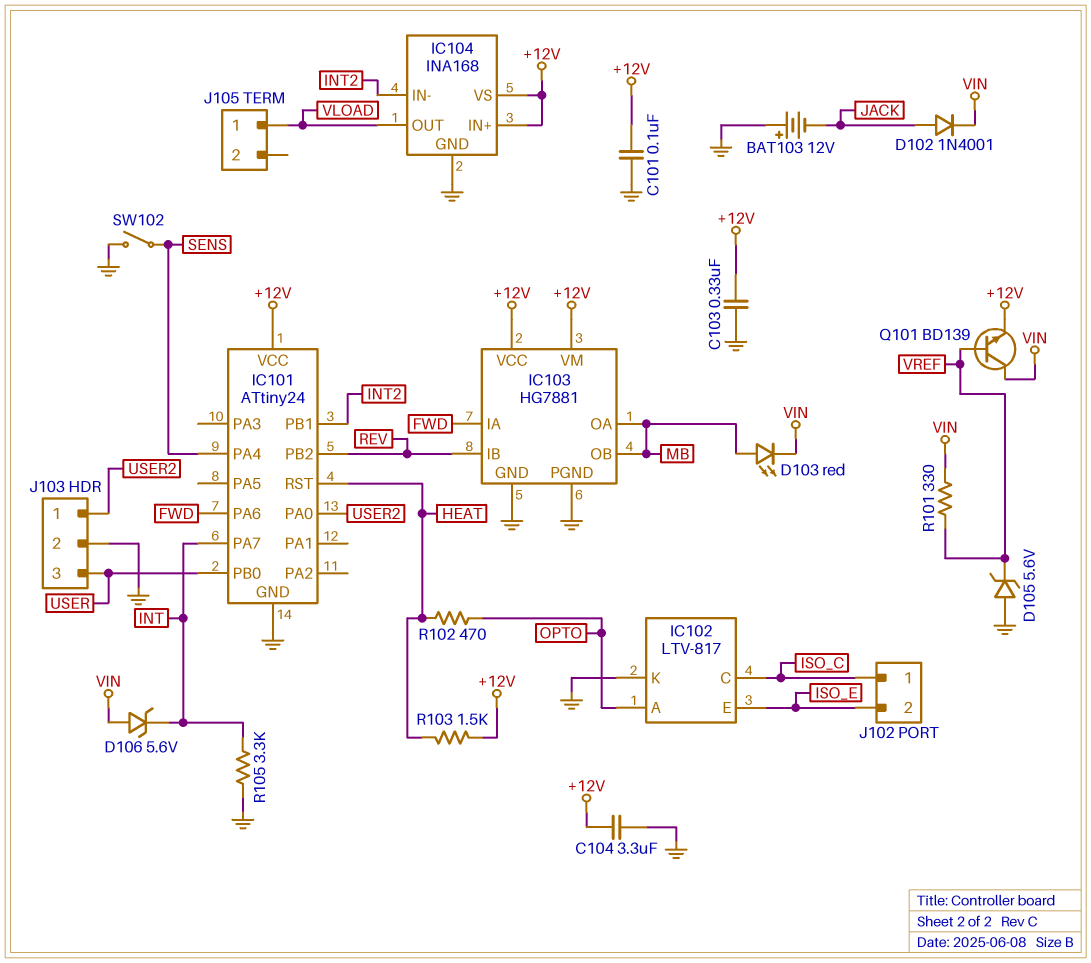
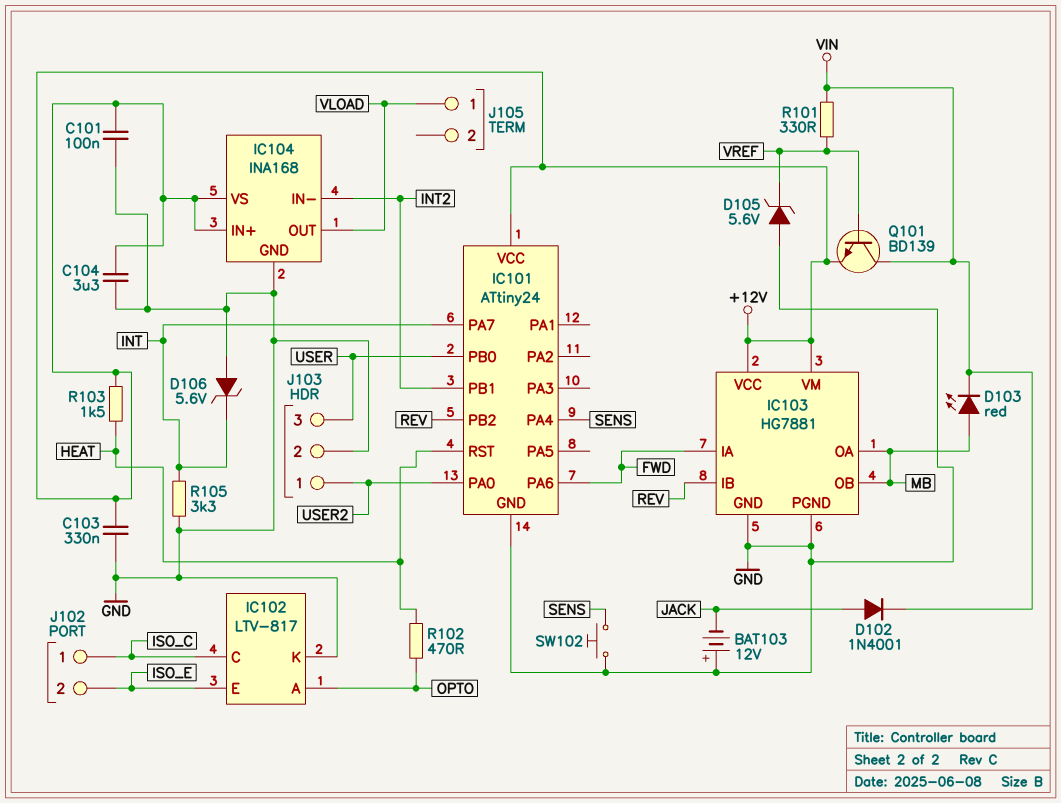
D106: zener 5.6V (A VIN, K INT) -> zener 5.6V (A GND, K INT)
SW102: switch (GND, SENS) -> button (GND, SENS)

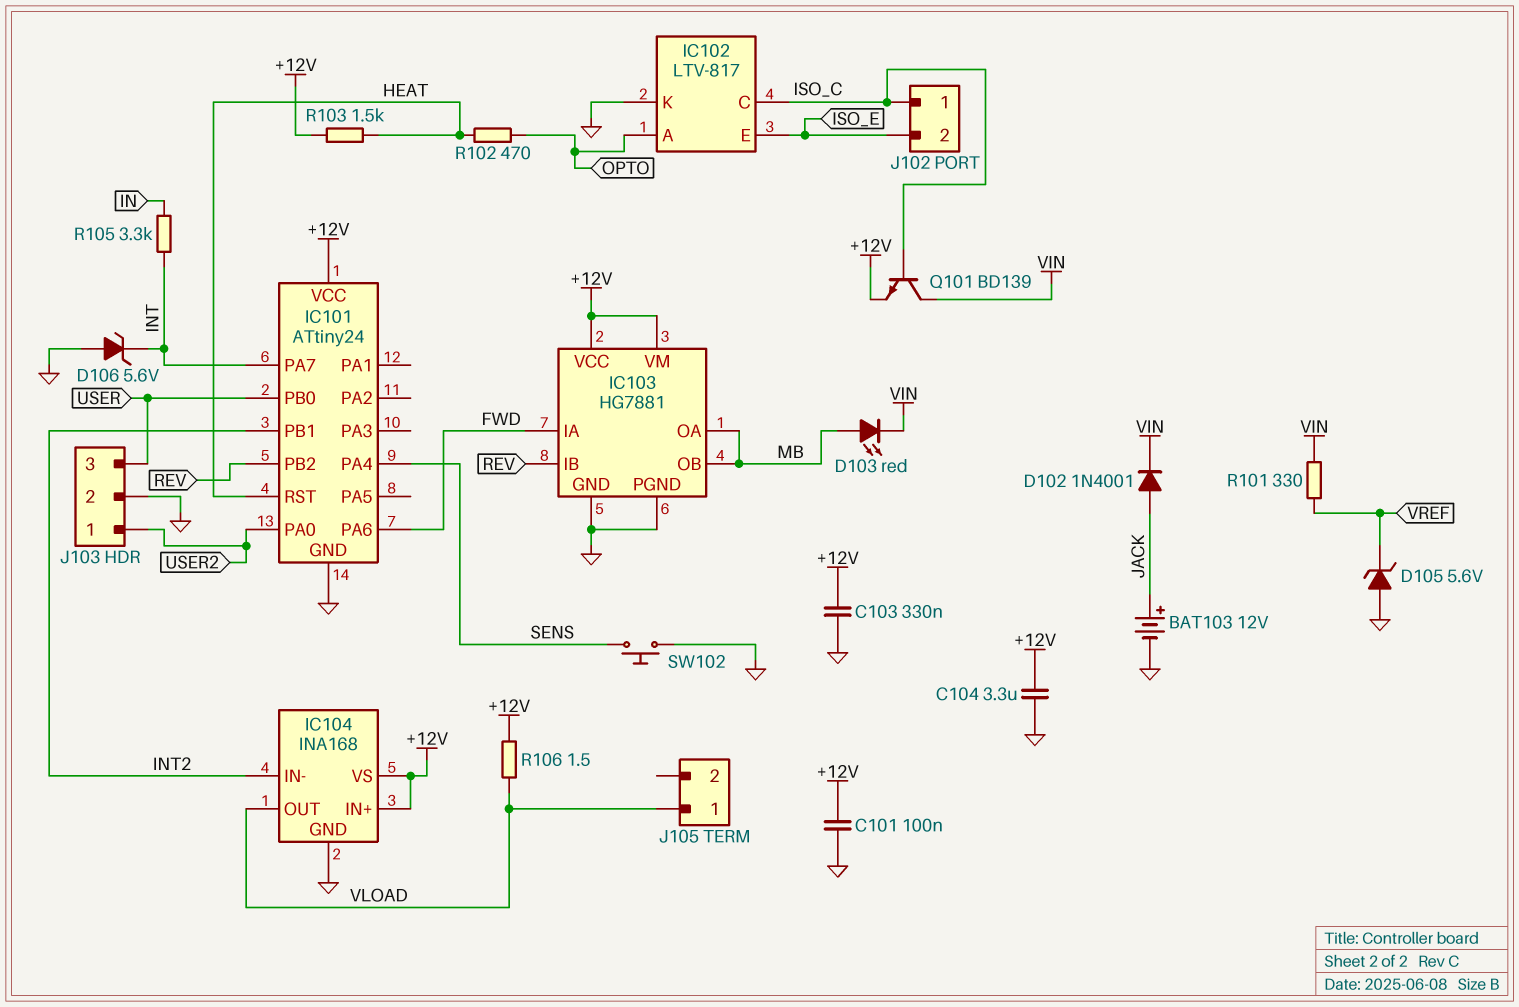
BAT103: 12V (plus GND, minus JACK) -> 12V (plus JACK, minus GND)
Q101: NPN BD139 (B VREF, C VIN, E +12V) -> NPN BD139 (B ISO_C, C VIN, E +12V)
R105: 3.3k (GND, INT) -> 3.3k (IN, INT)
R106: none -> 1.5 (+12V, VLOAD)

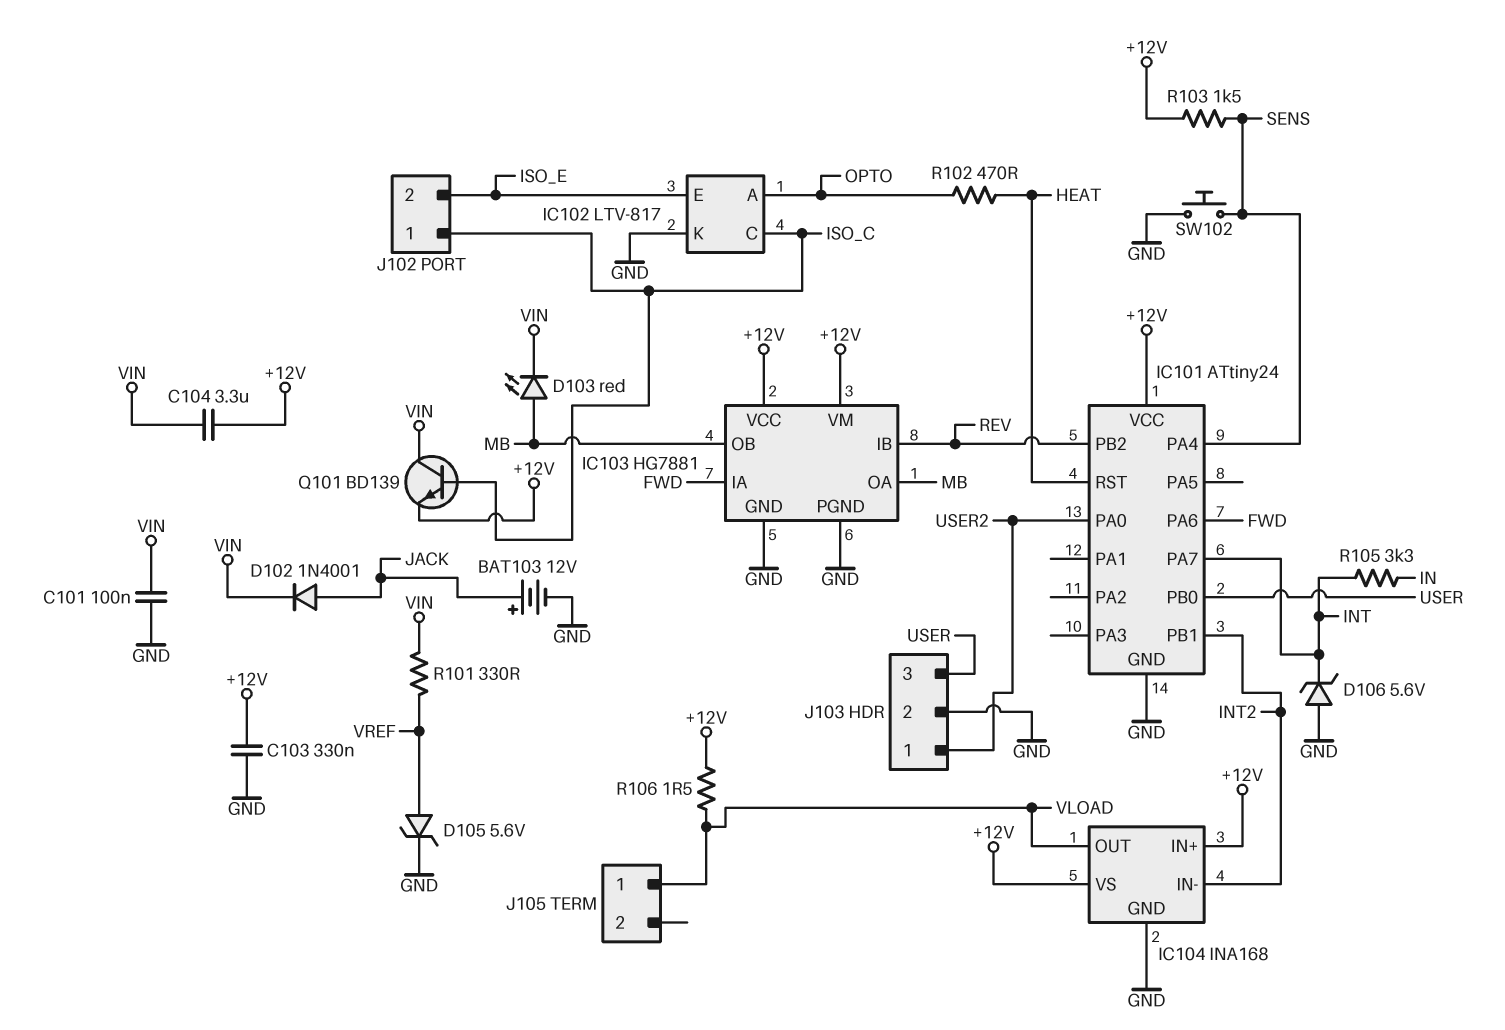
C101: 100nF (+12V, GND) -> 100nF (GND, VIN)
C104: 3.3uF (+12V, GND) -> 3.3uF (+12V, VIN)
D105: zener 5.6V (A GND, K VREF) -> zener 5.6V (A VREF, K GND)
R103: 1.5k (+12V, HEAT) -> 1.5k (+12V, SENS)

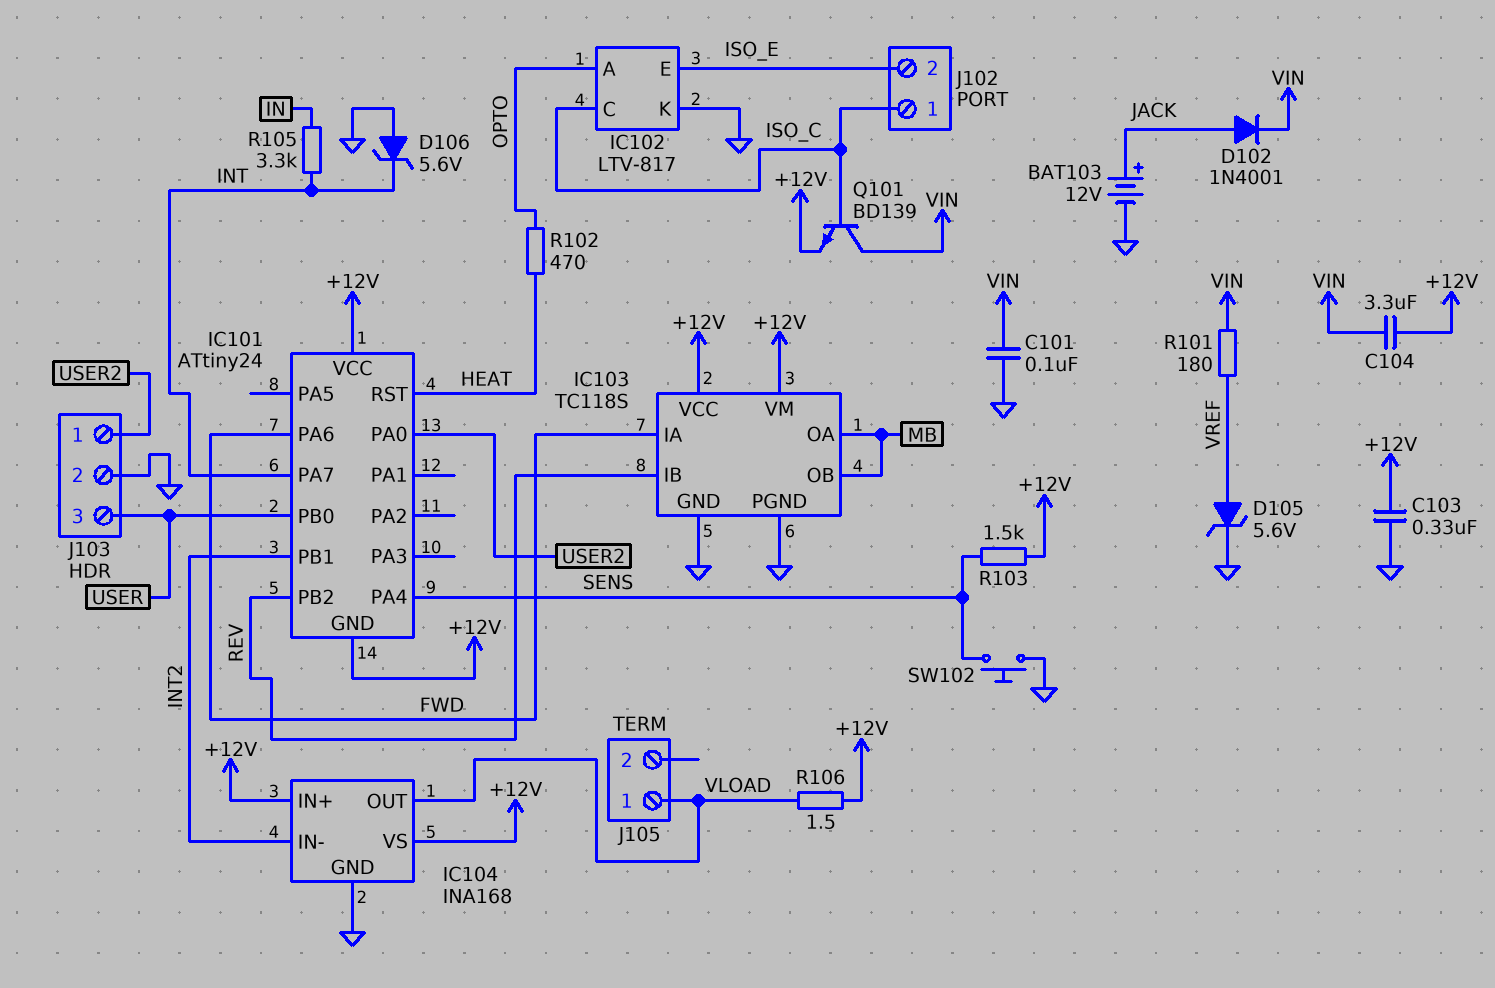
D103: LED red (A MB, K VIN) -> none
IC101 pin GND: GND -> +12V
IC103: HG7881 -> TC118S
R101: 330 (VIN, VREF) -> 180 (VIN, VREF)

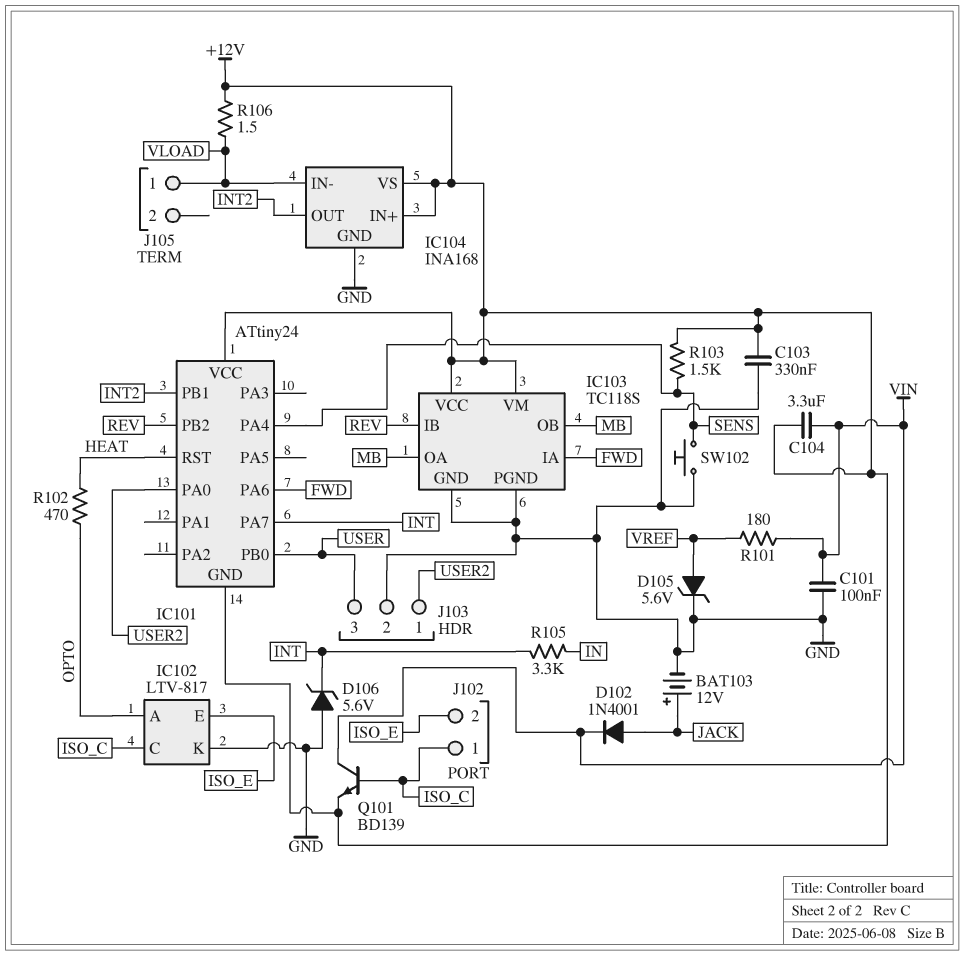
IC104 pin IN-: INT2 -> VLOAD
IC104 pin OUT: VLOAD -> INT2

